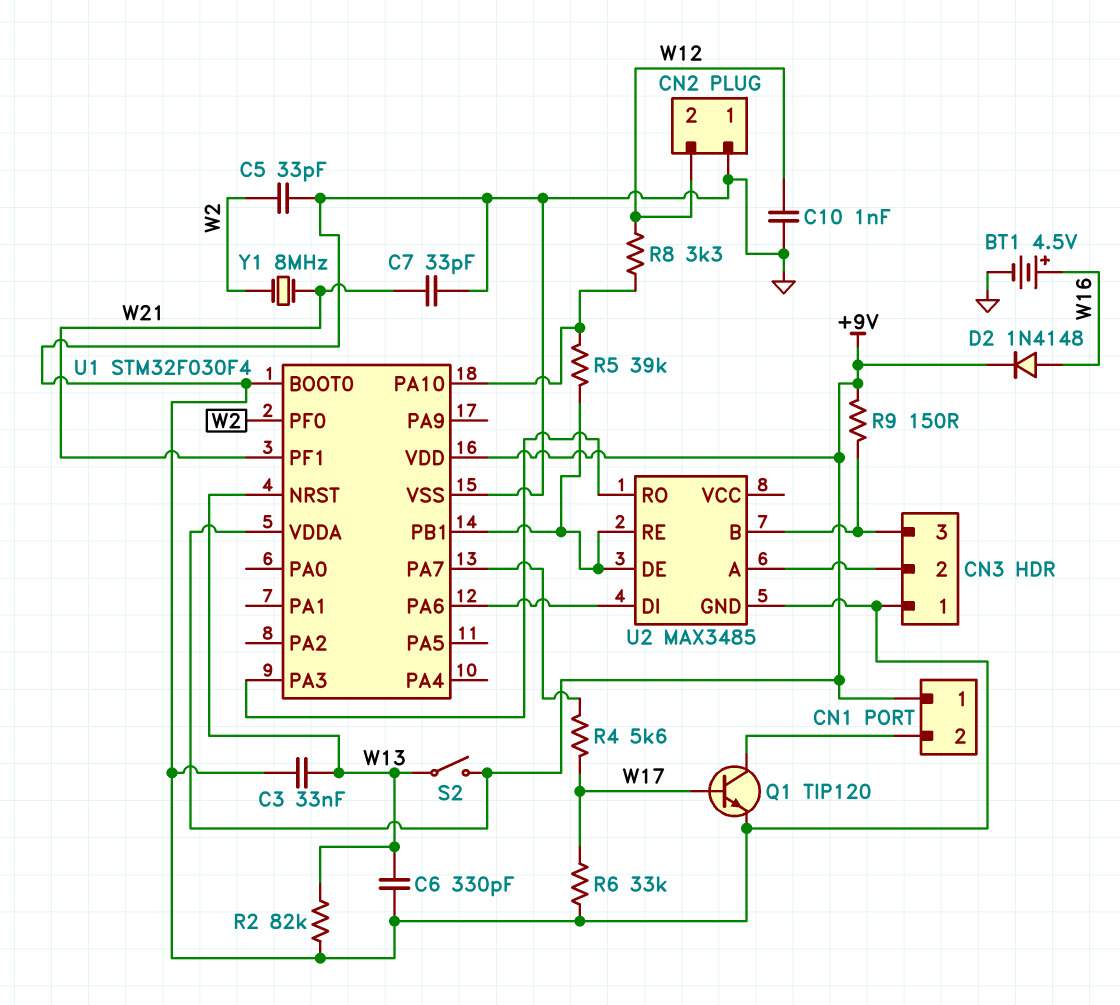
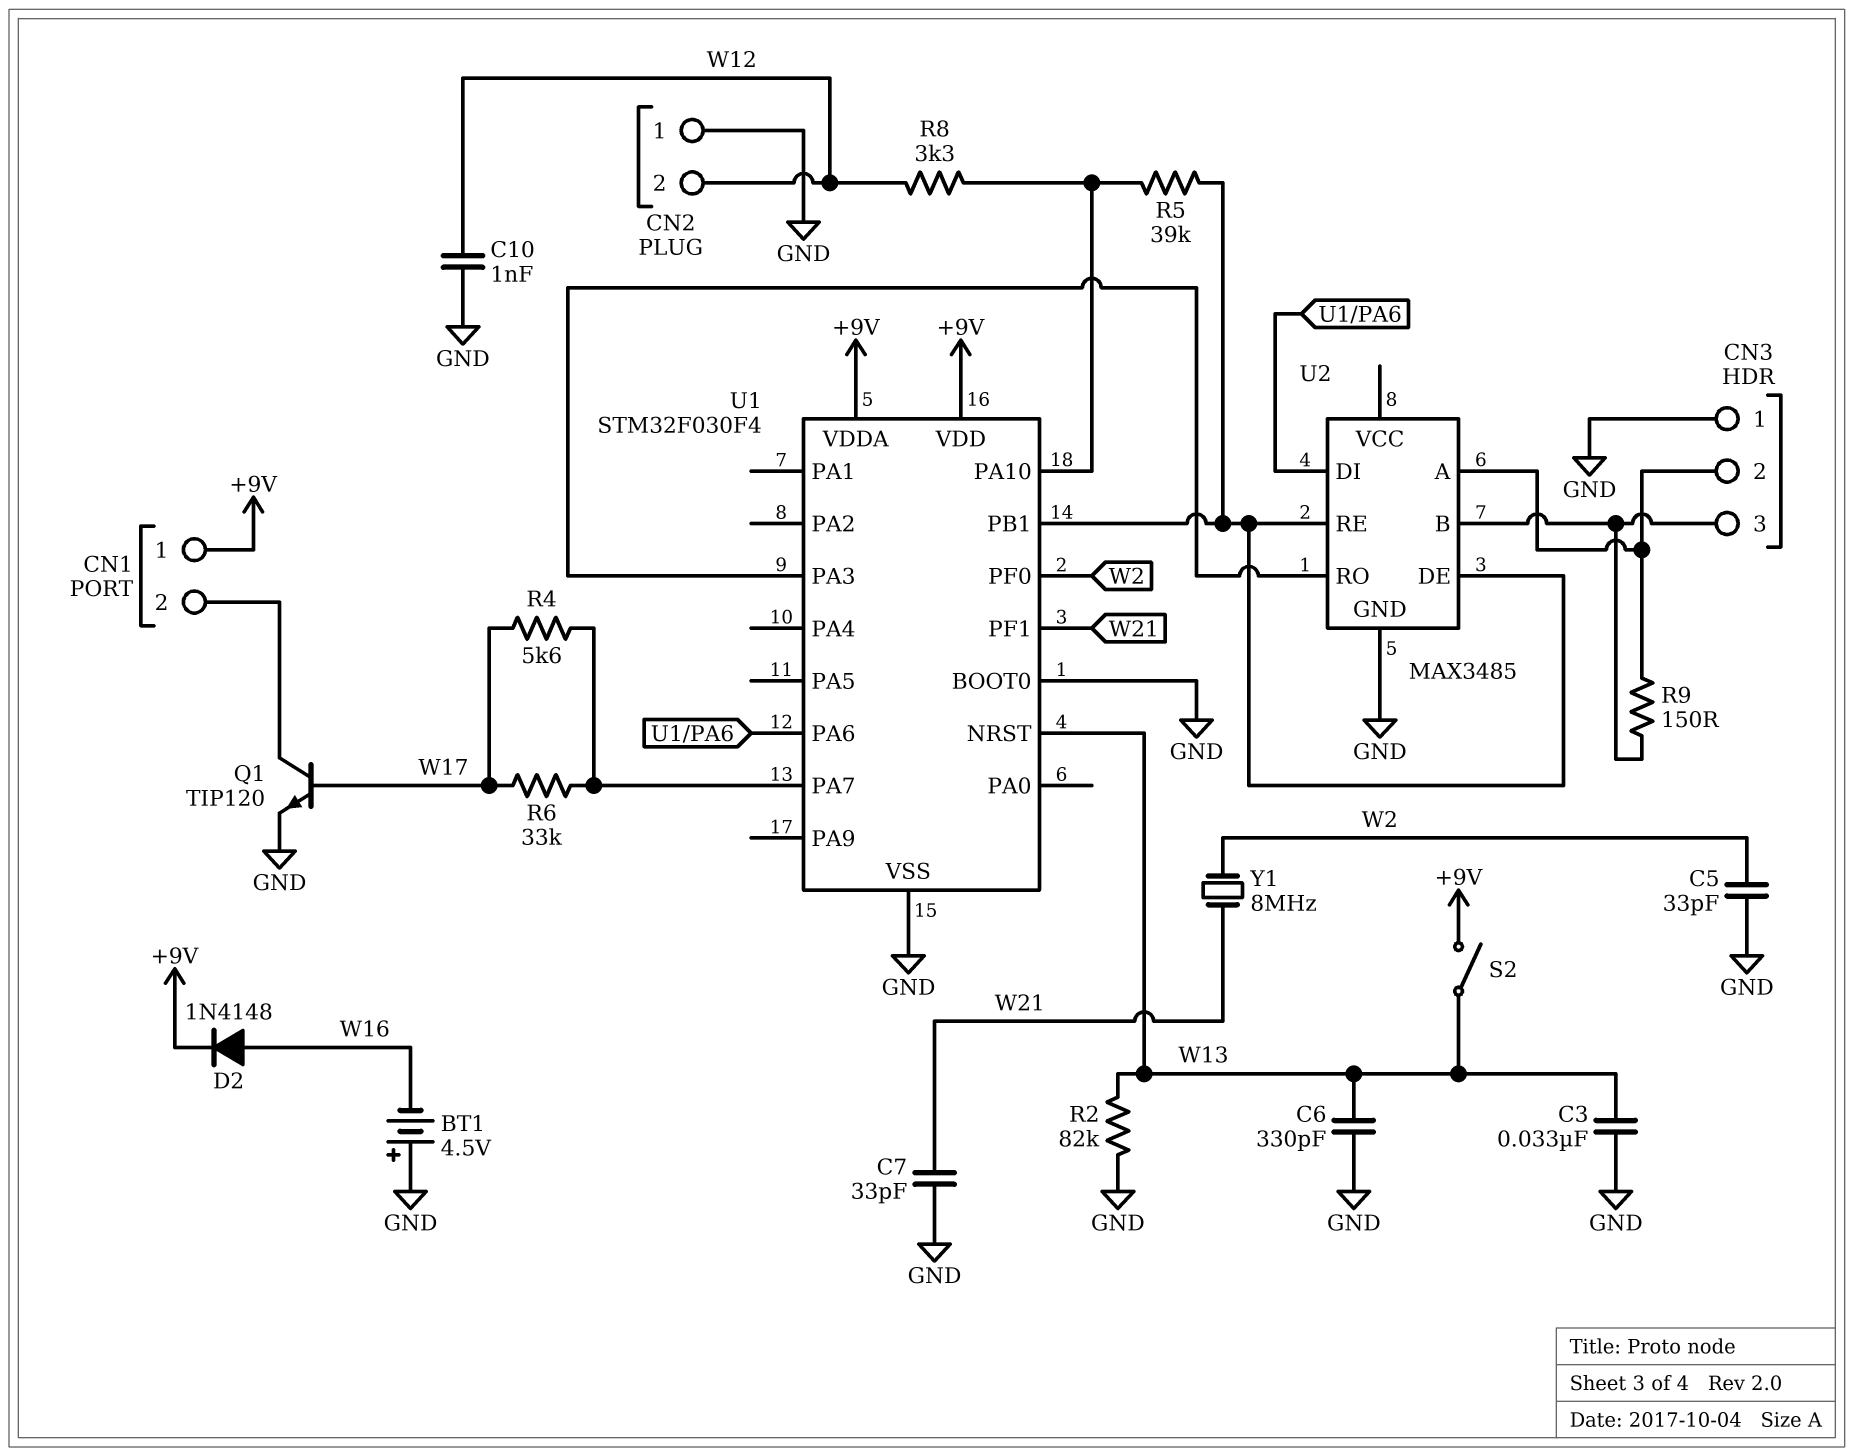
BT1: 4.5V (plus W16, minus GND) -> 4.5V (plus GND, minus W16)
R6: 33k (GND, W17) -> 33k (U1/PA7, W17)
R9: 150 (+9V, CN3/3) -> 150 (CN3/2, CN3/3)

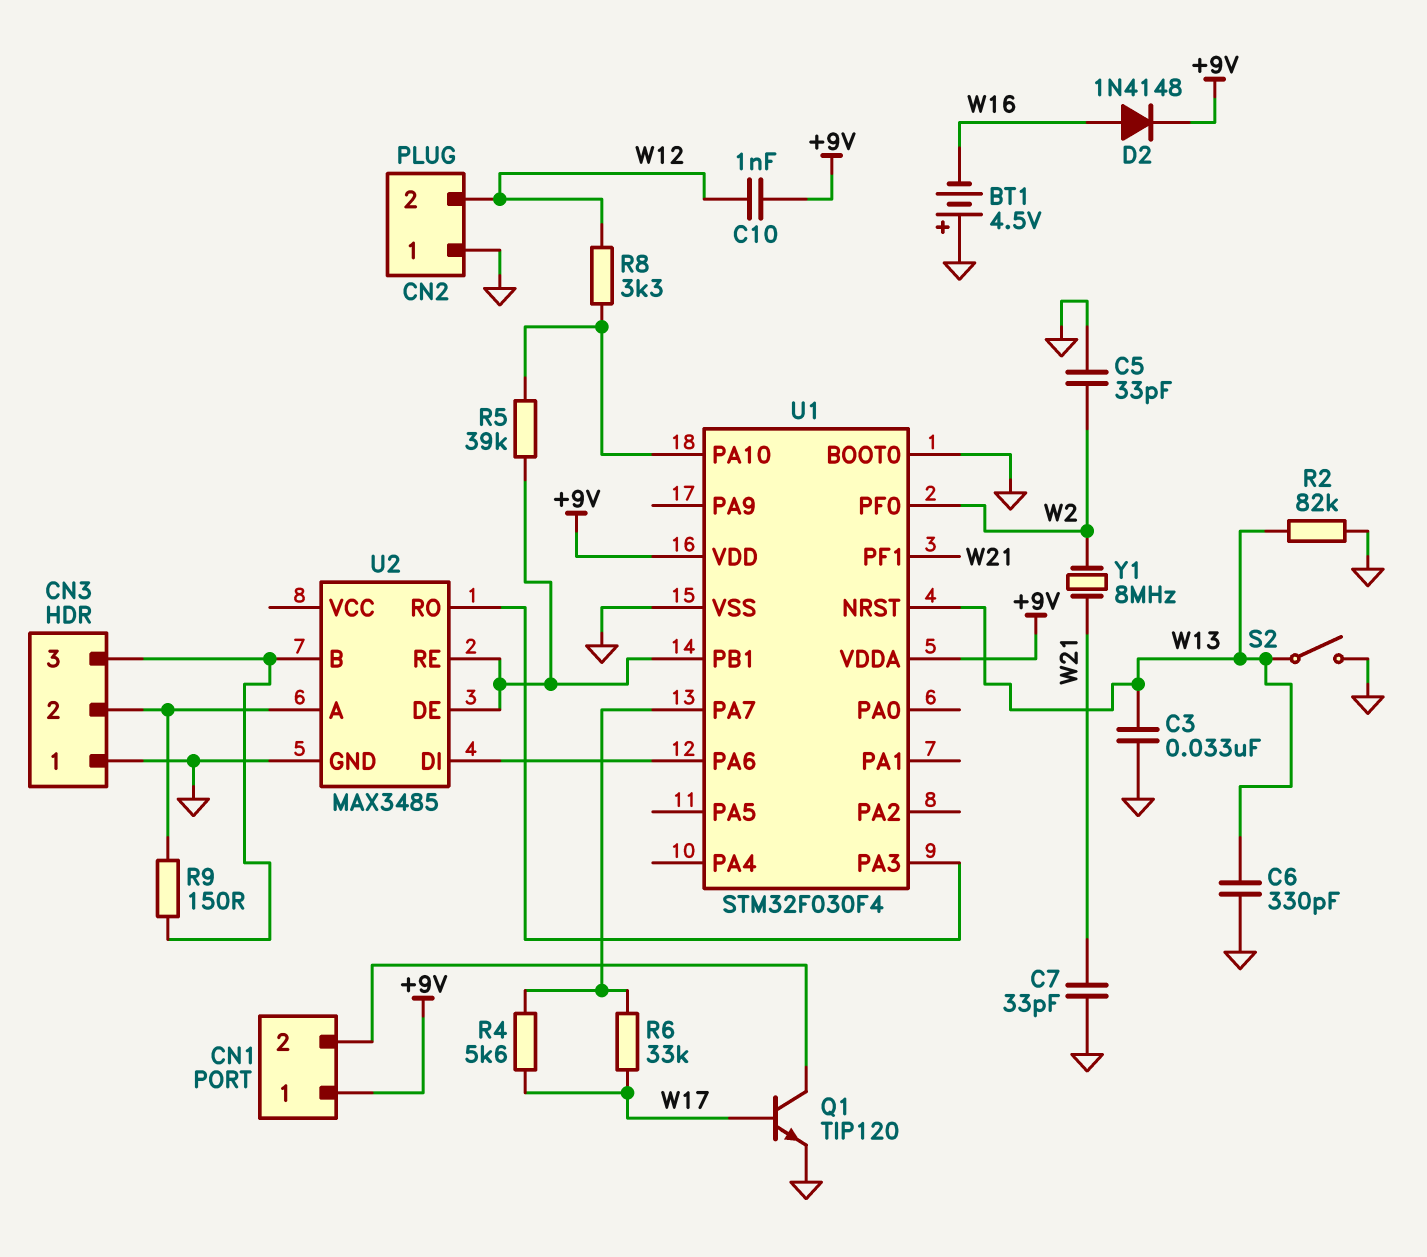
C10: 1nF (GND, W12) -> 1nF (+9V, W12)
S2: switch (+9V, W13) -> switch (GND, W13)

